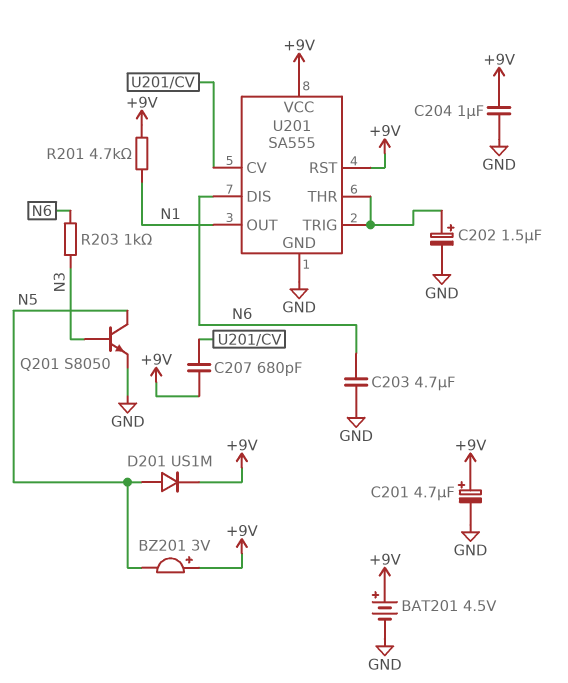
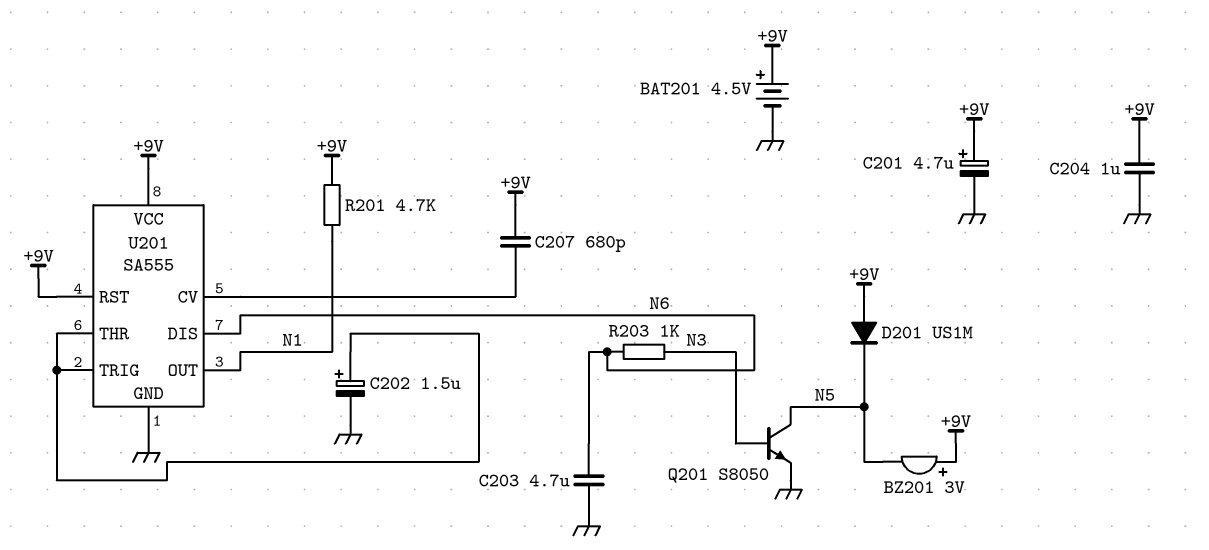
D201: diode US1M (A N5, K +9V) -> diode US1M (A +9V, K N5)

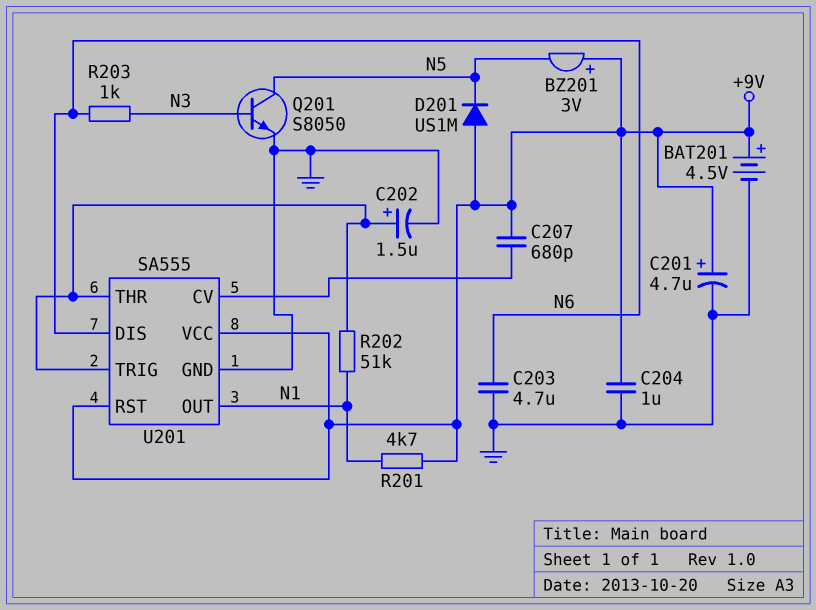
R202: none -> 51k (N1, U201/THR)

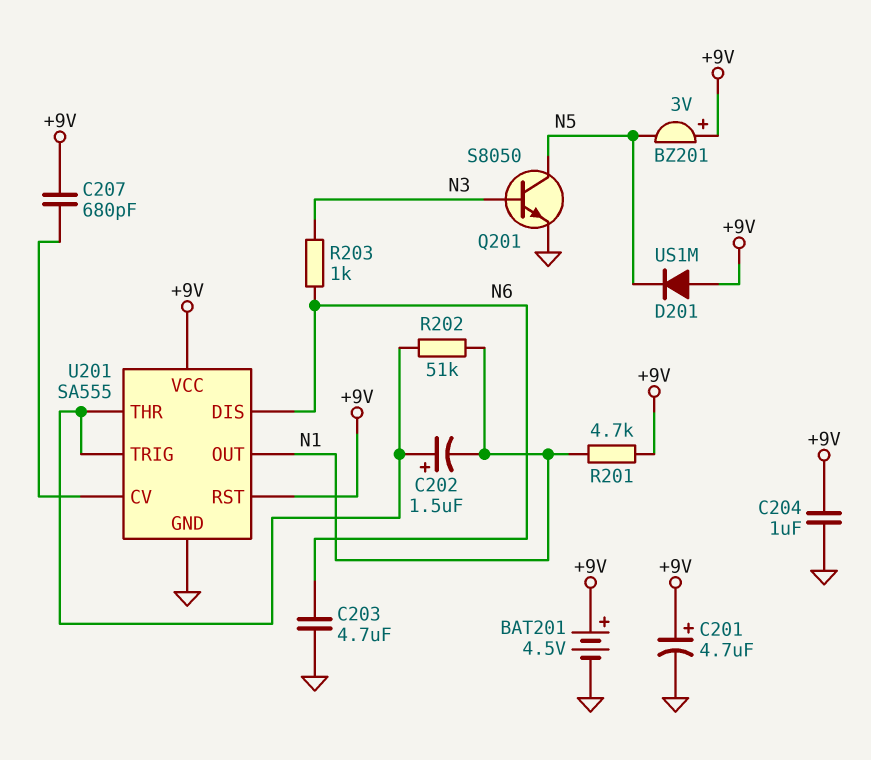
C202: 1.5uF (plus U201/THR, minus GND) -> 1.5uF (plus U201/THR, minus N1)

